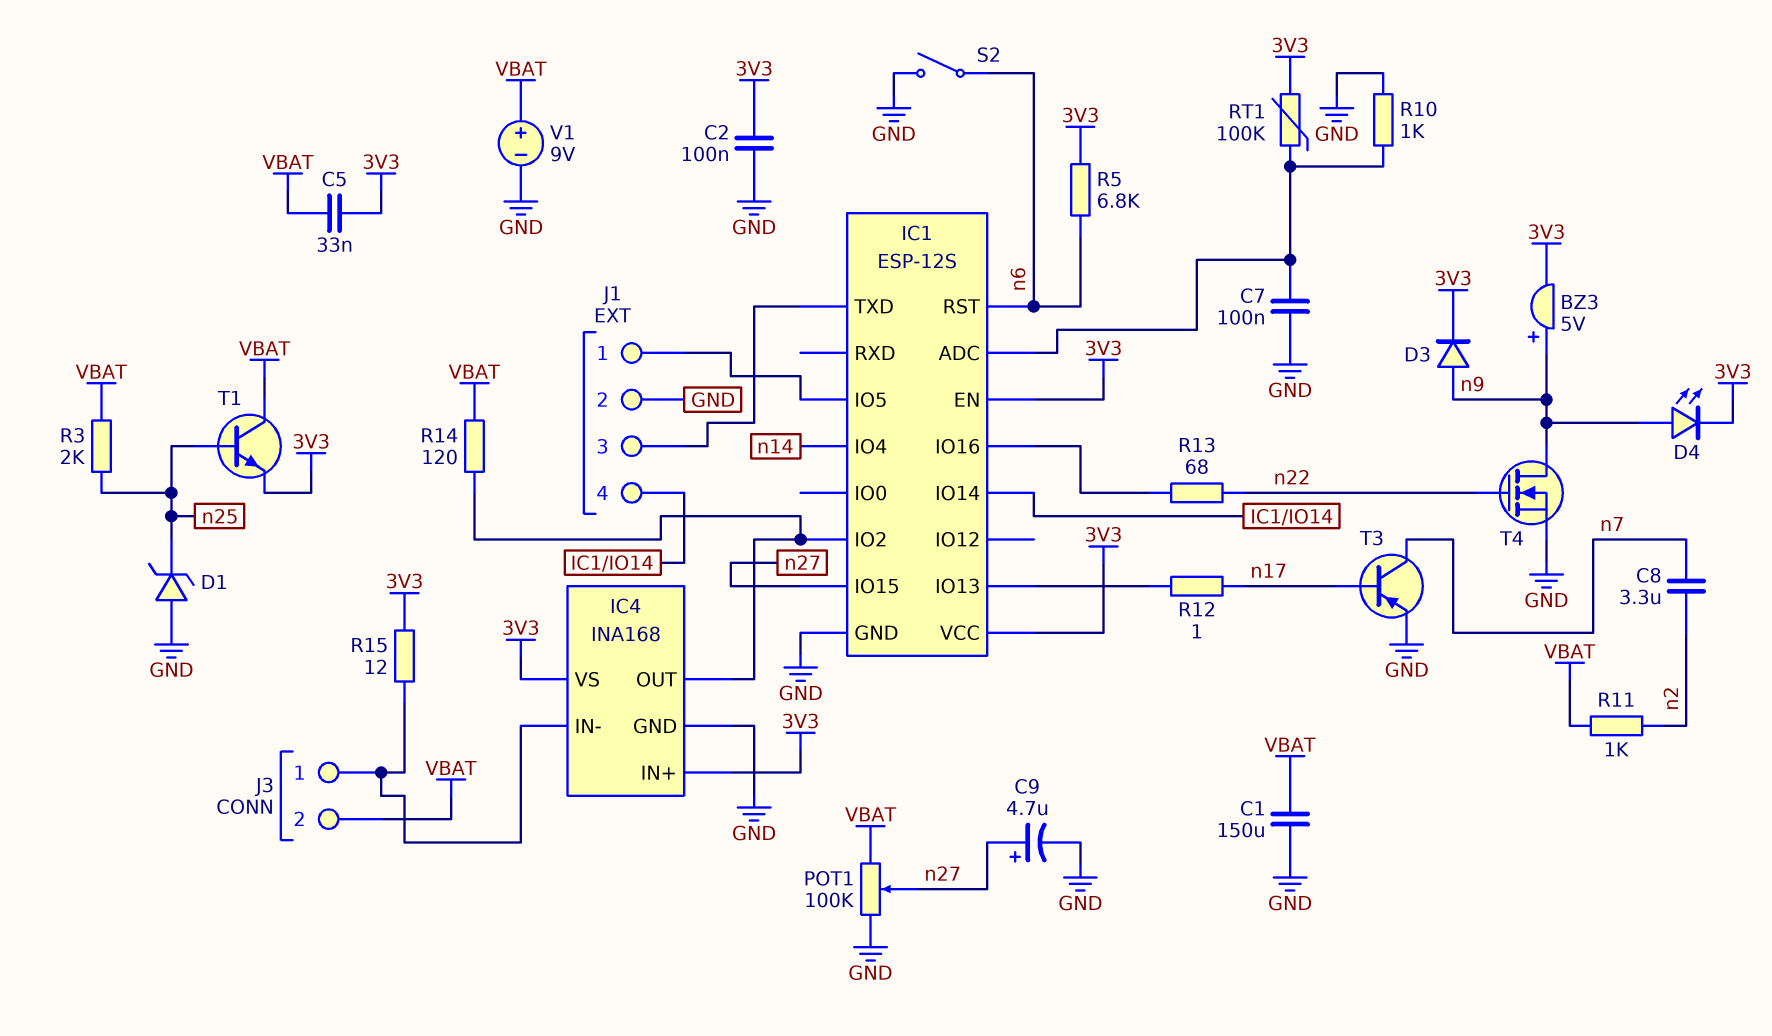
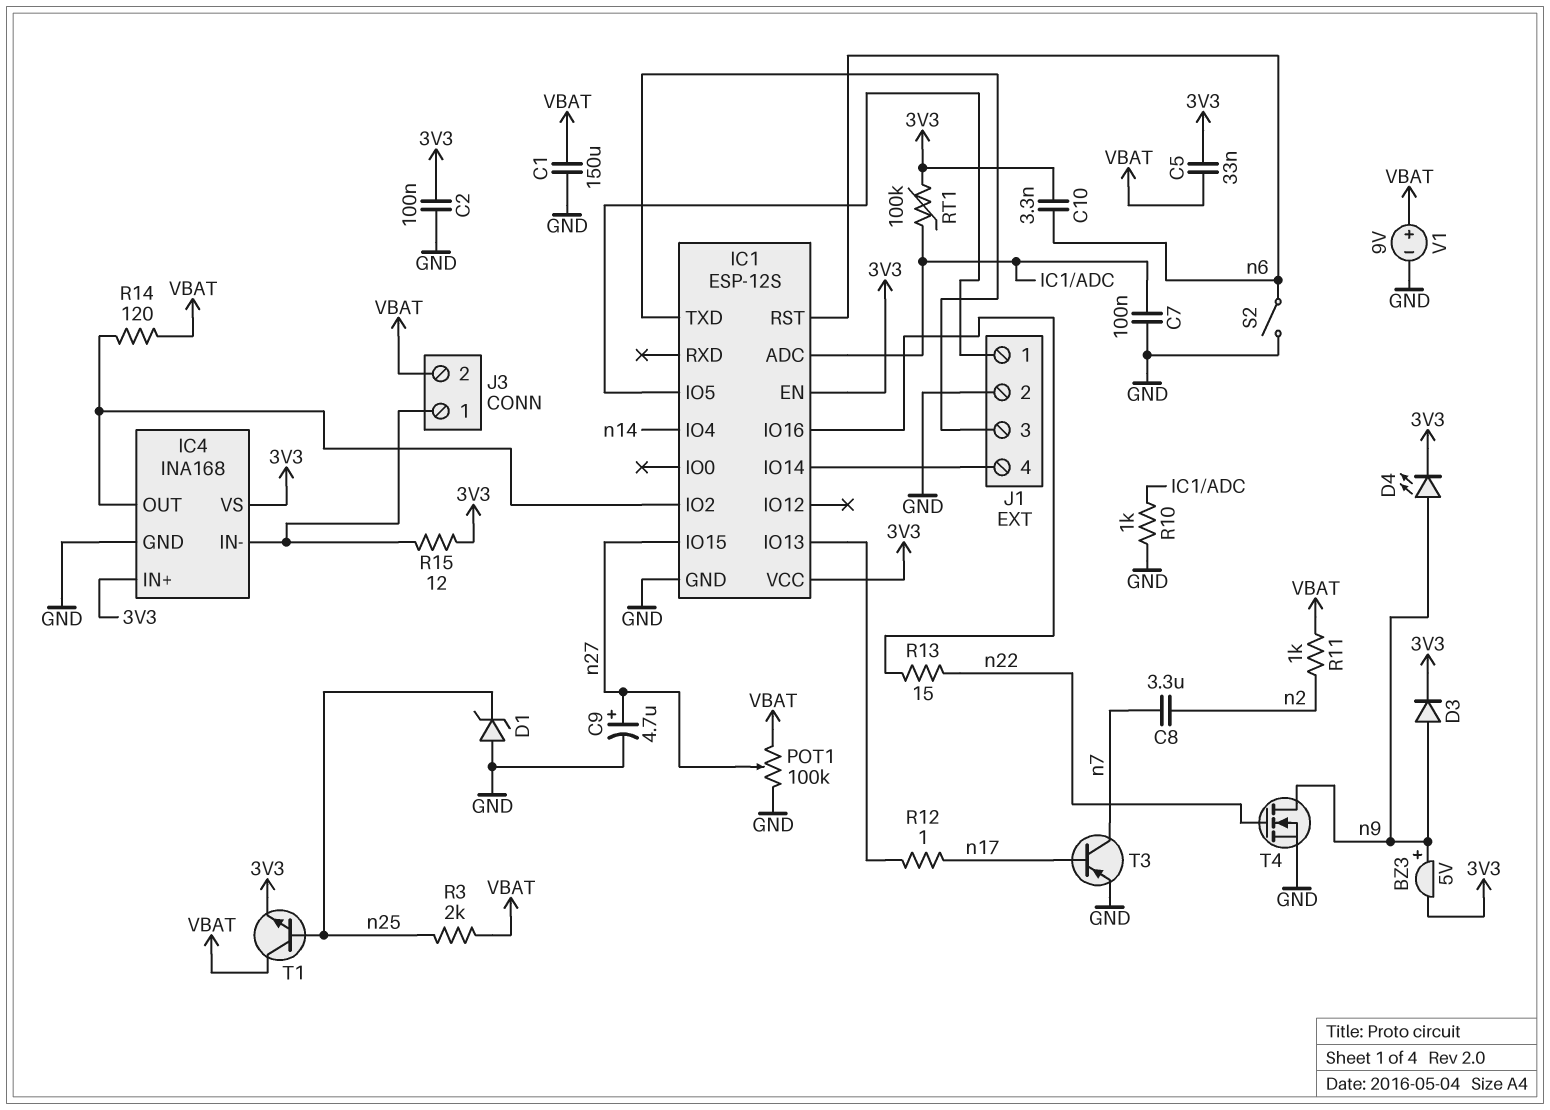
C10: none -> 3.3nF (3V3, n6)
R5: 6.8k (3V3, n6) -> none
R13: 68 (IC1/IO16, n22) -> 15 (IC1/IO16, n22)

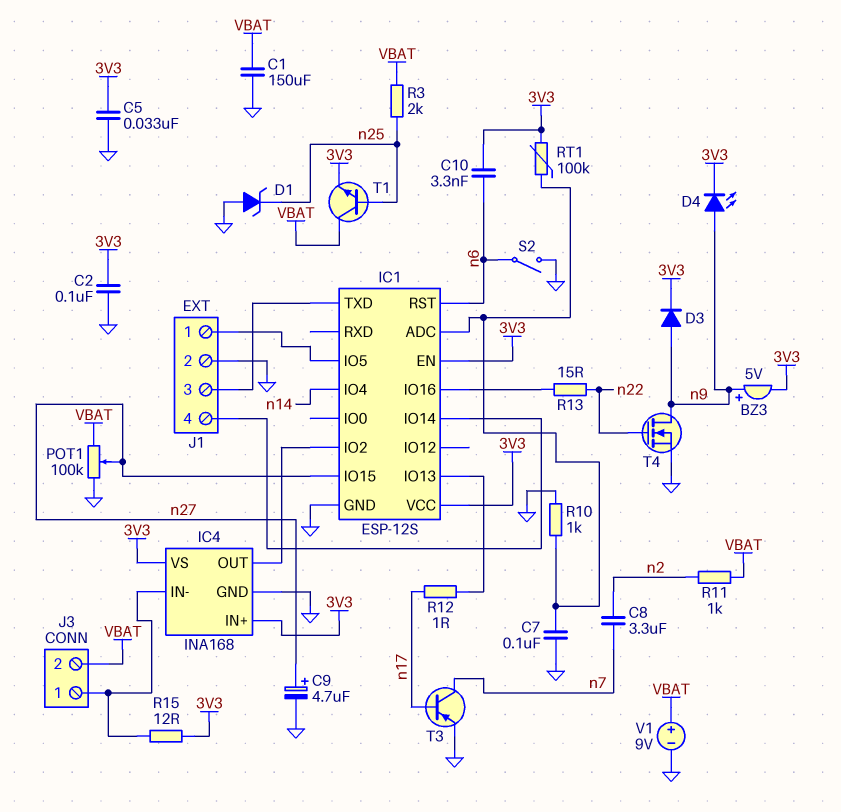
C5: 33nF (3V3, VBAT) -> 33nF (3V3, GND)
R14: 120 (IC1/IO2, VBAT) -> none

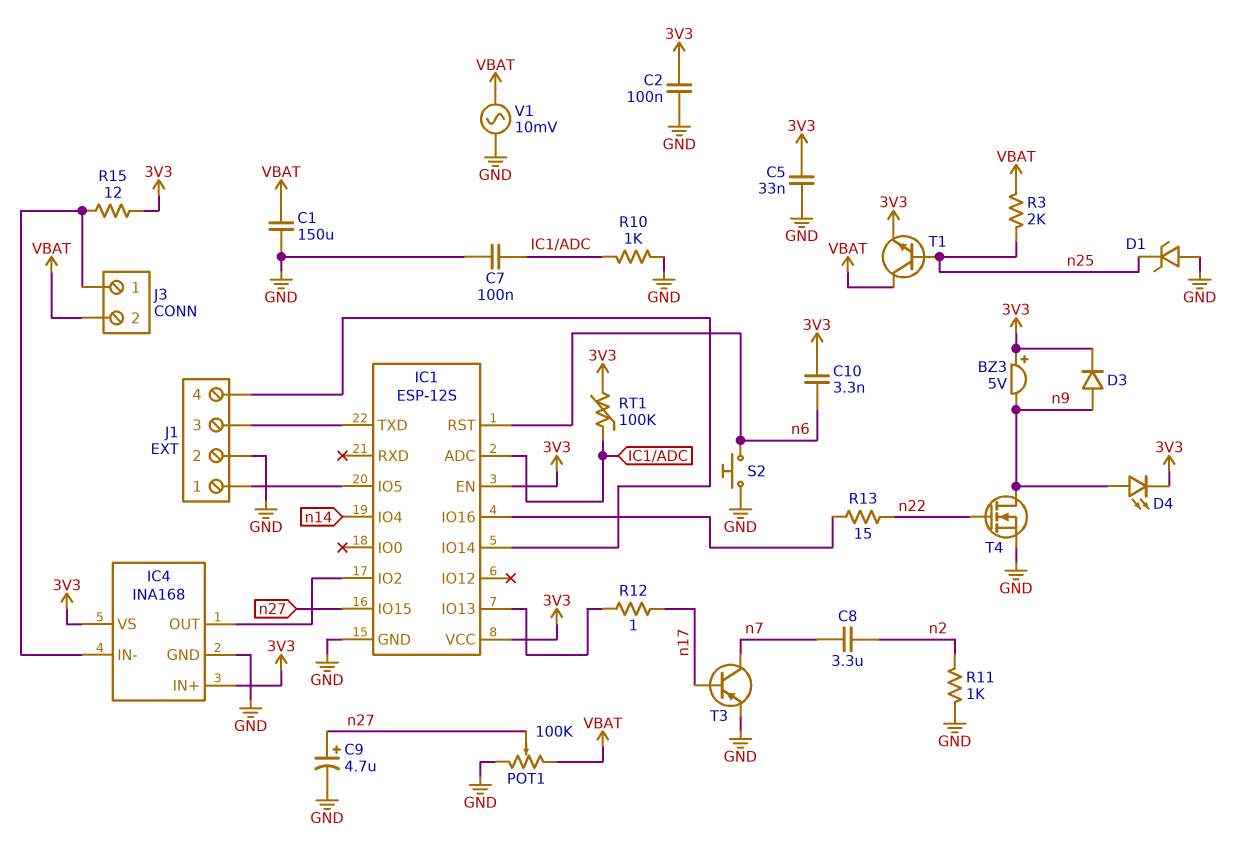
BZ3: buzzer 5V (plus n9, minus 3V3) -> buzzer 5V (plus 3V3, minus n9)
R11: 1k (VBAT, n2) -> 1k (GND, n2)
S2: switch (GND, n6) -> button (GND, n6)
V1: 9V (plus VBAT, minus GND) -> AC 10mV (GND, VBAT)

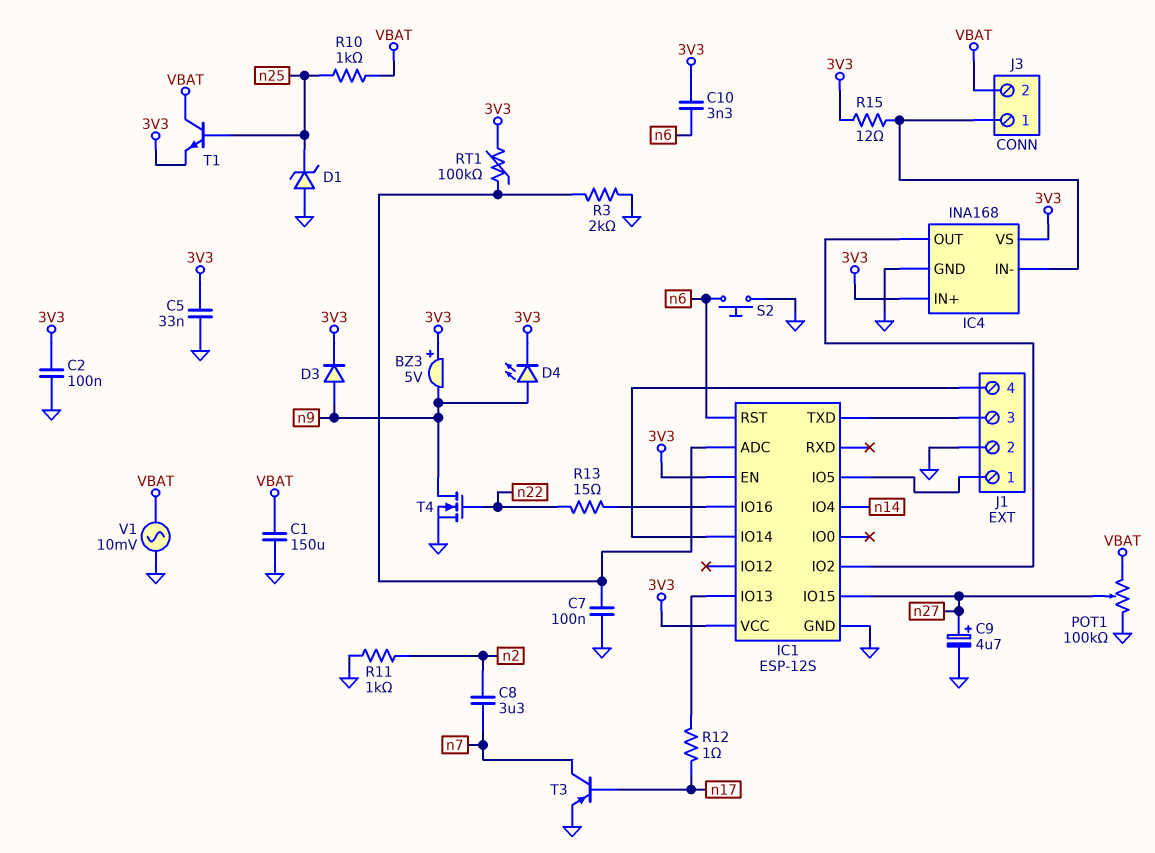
R3: 2k (VBAT, n25) -> 2k (GND, IC1/ADC)
R10: 1k (GND, IC1/ADC) -> 1k (VBAT, n25)

